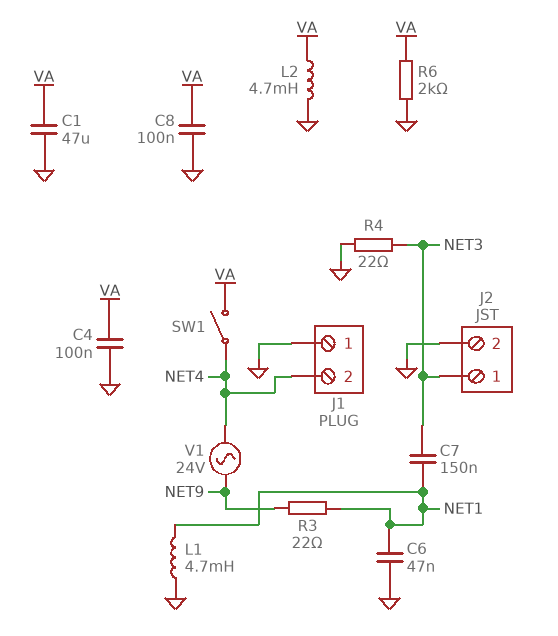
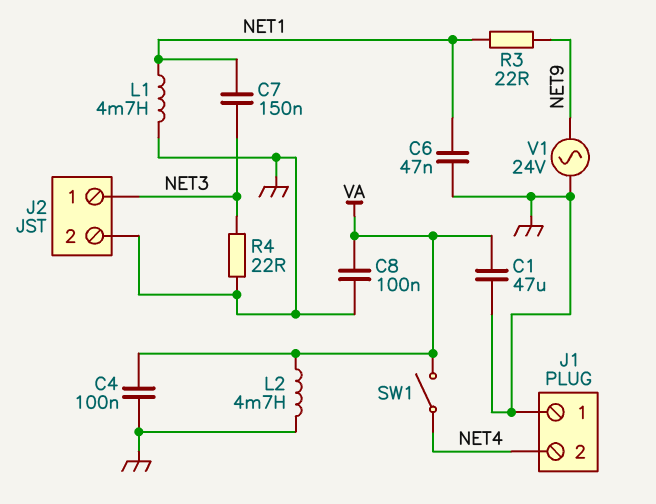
R6: 2k (GND, VA) -> none
V1: AC 24V (NET4, NET9) -> AC 24V (GND, NET9)

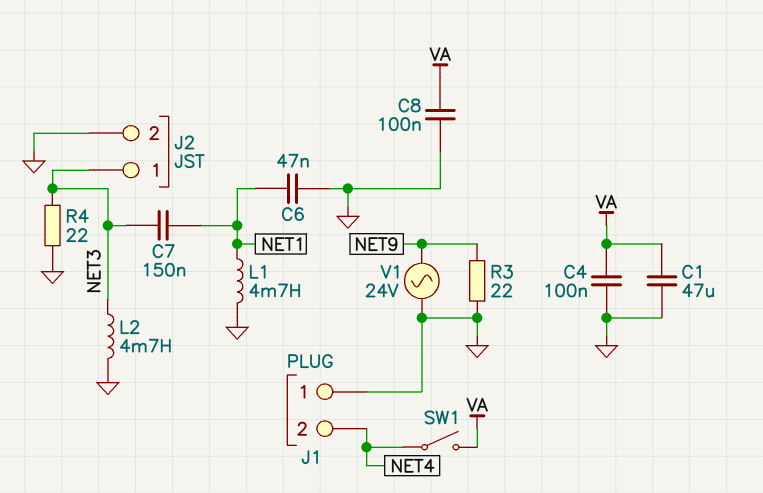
L2: 4.7mH (GND, VA) -> 4.7mH (GND, NET3)
R3: 22 (NET1, NET9) -> 22 (GND, NET9)

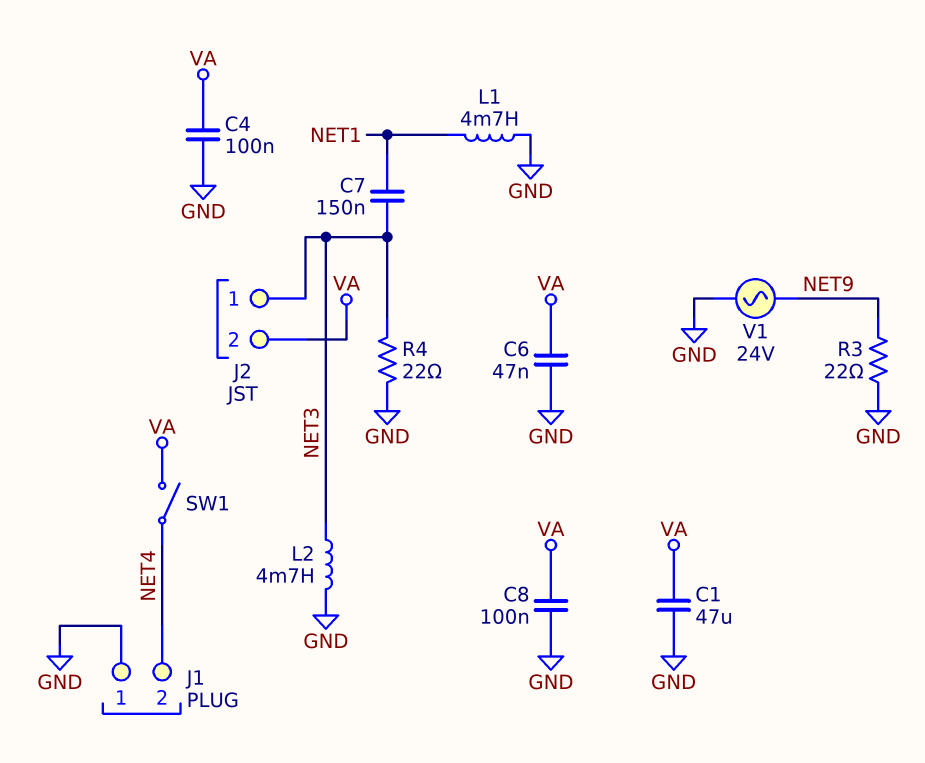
C6: 47nF (GND, NET1) -> 47nF (GND, VA)
J2 pin 2: GND -> VA

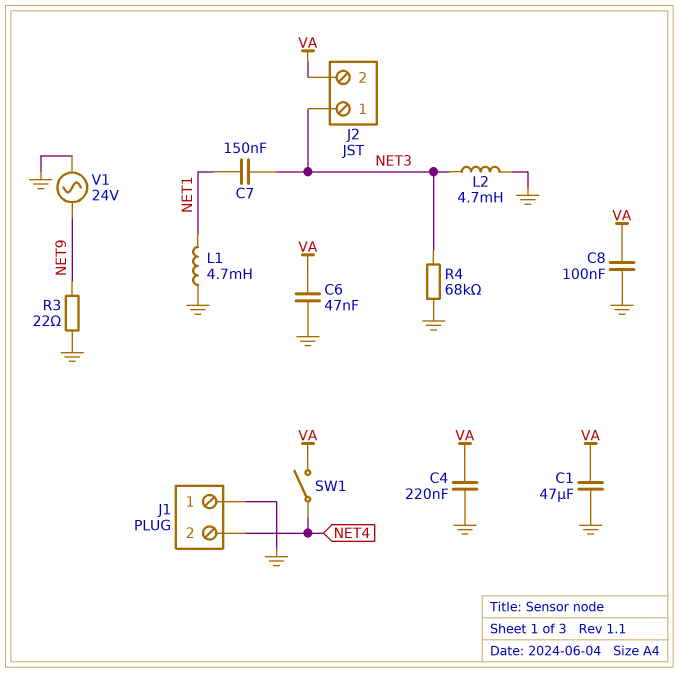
C4: 100nF (GND, VA) -> 220nF (GND, VA)
R4: 22 (GND, NET3) -> 68k (GND, NET3)

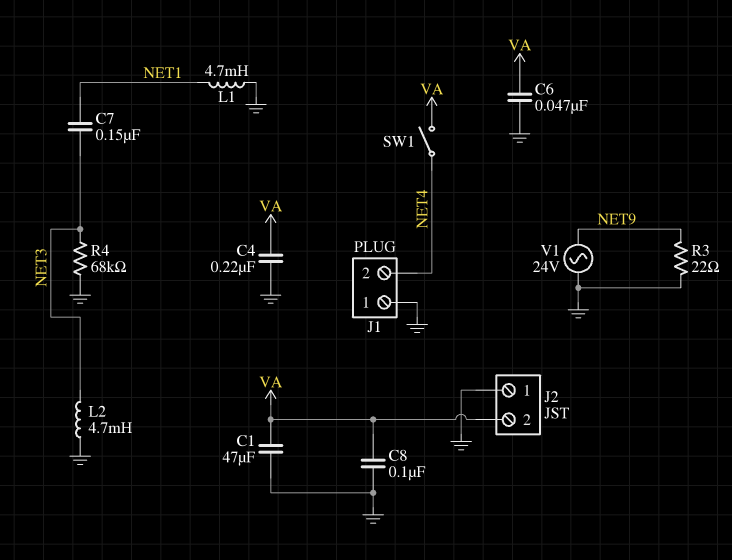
J2 pin 1: NET3 -> GND

